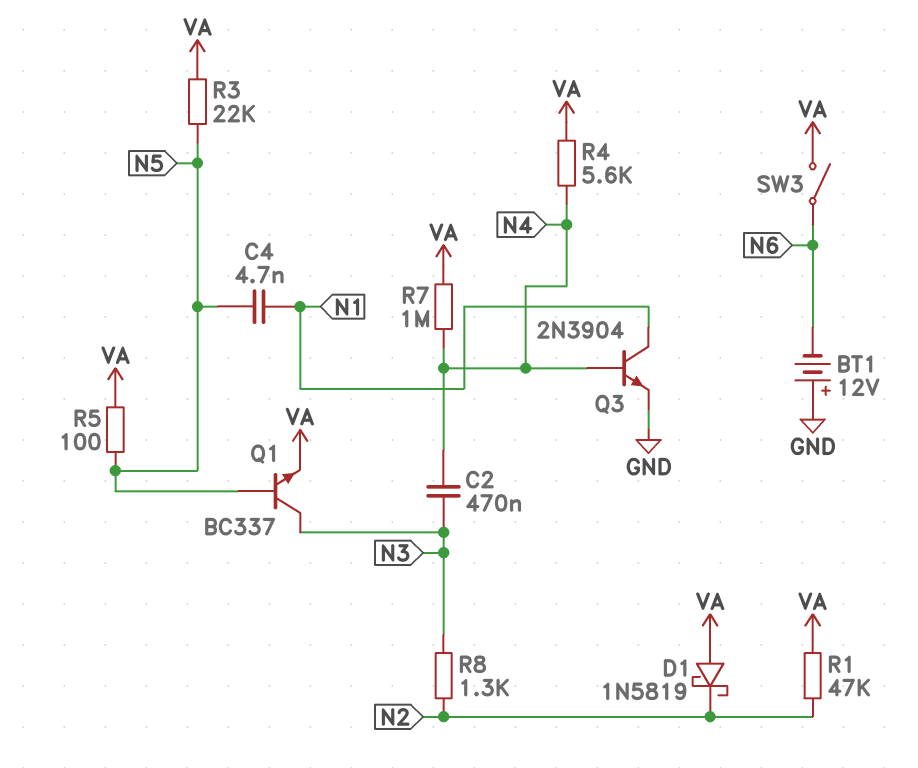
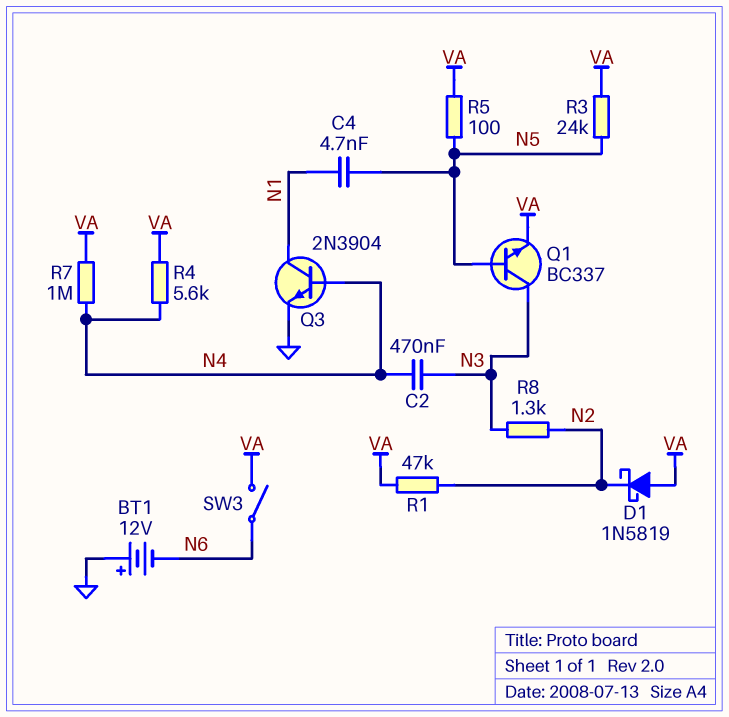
R3: 22k (N5, VA) -> 24k (N5, VA)

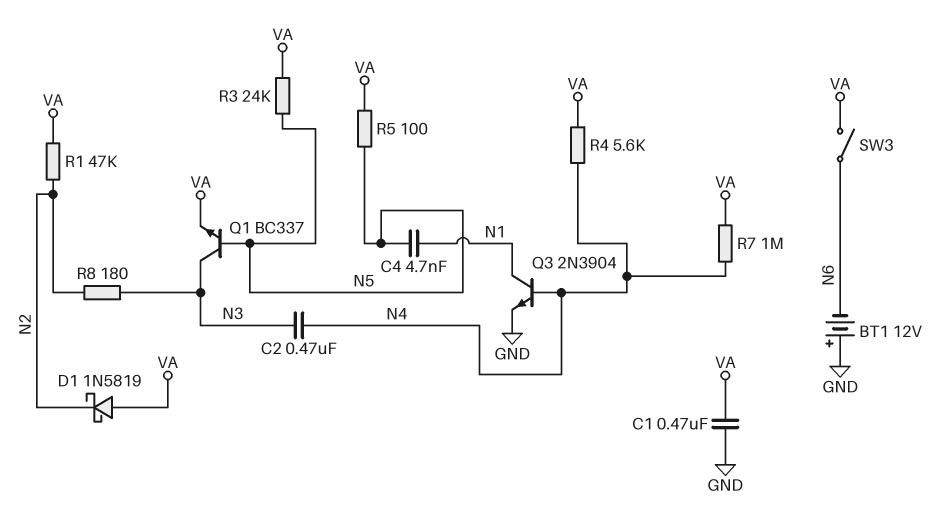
C1: none -> 470nF (GND, VA)
R8: 1.3k (N2, N3) -> 180 (N2, N3)

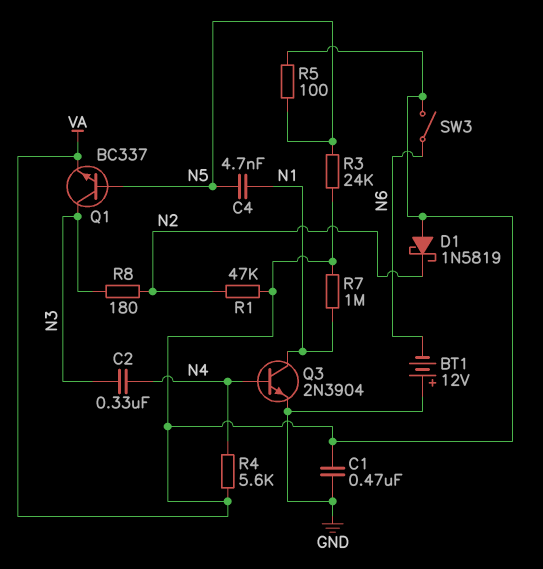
C2: 470nF (N3, N4) -> 330nF (N3, N4)
R7: 1M (N4, VA) -> 1M (N1, VA)

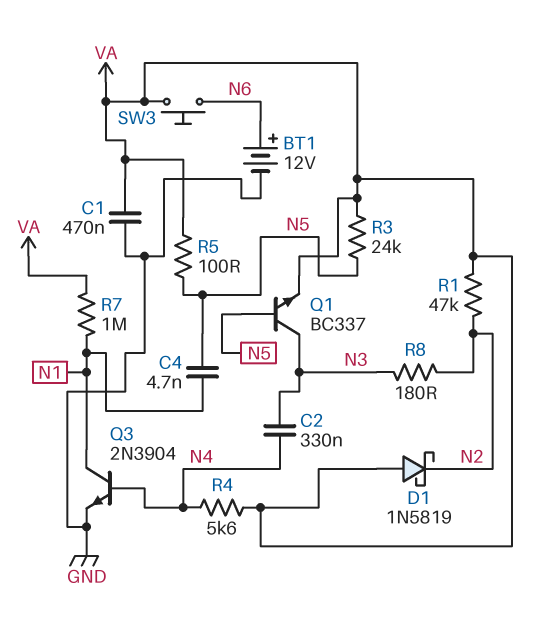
BT1: 12V (plus GND, minus N6) -> 12V (plus N6, minus GND)
SW3: switch (N6, VA) -> button (N6, VA)

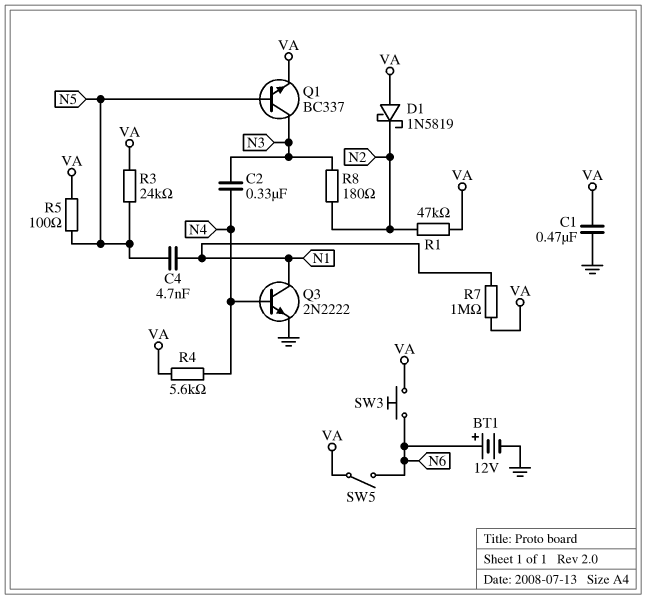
Q3: NPN 2N3904 (B N4, C N1, E GND) -> NPN 2N2222 (B N4, C N1, E GND)
SW5: none -> switch (N6, VA)

